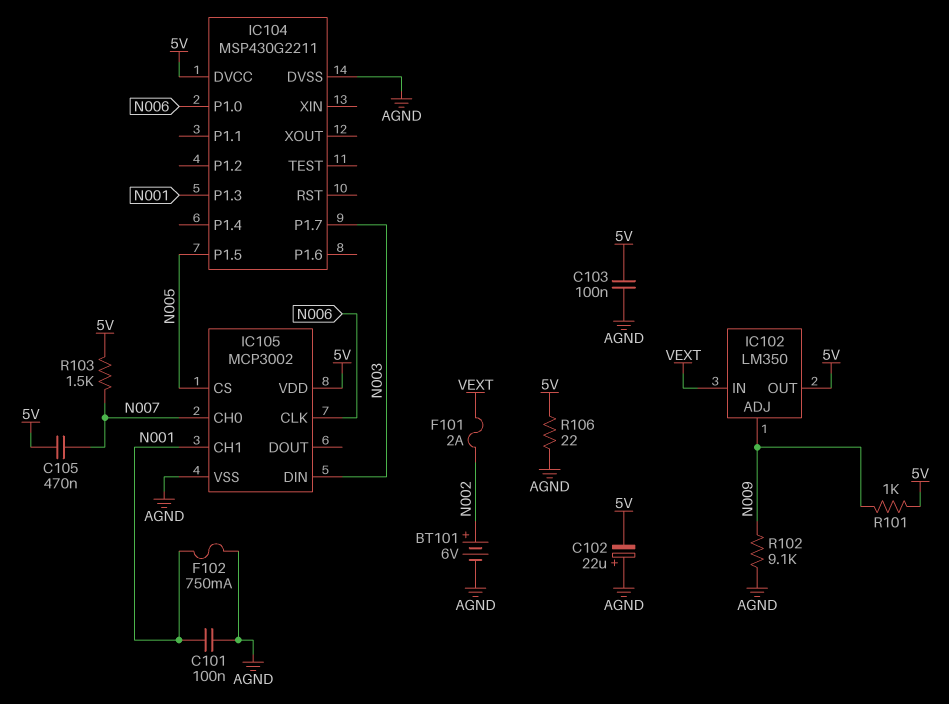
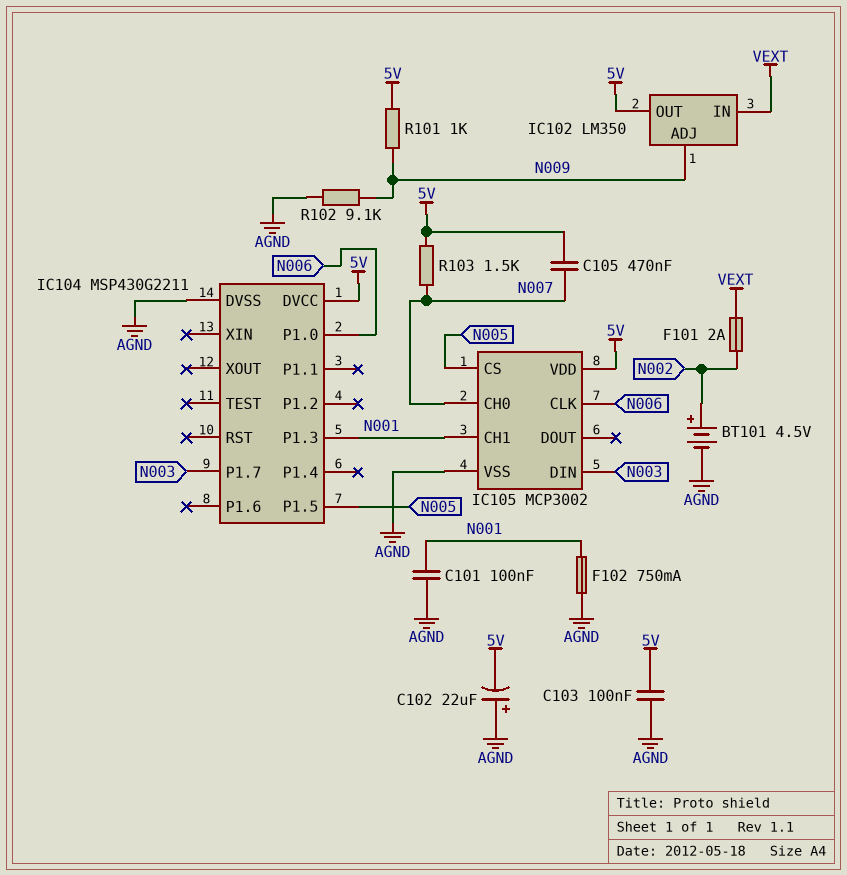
BT101: 6V (plus N002, minus AGND) -> 4.5V (plus N002, minus AGND)
R106: 22 (5V, AGND) -> none

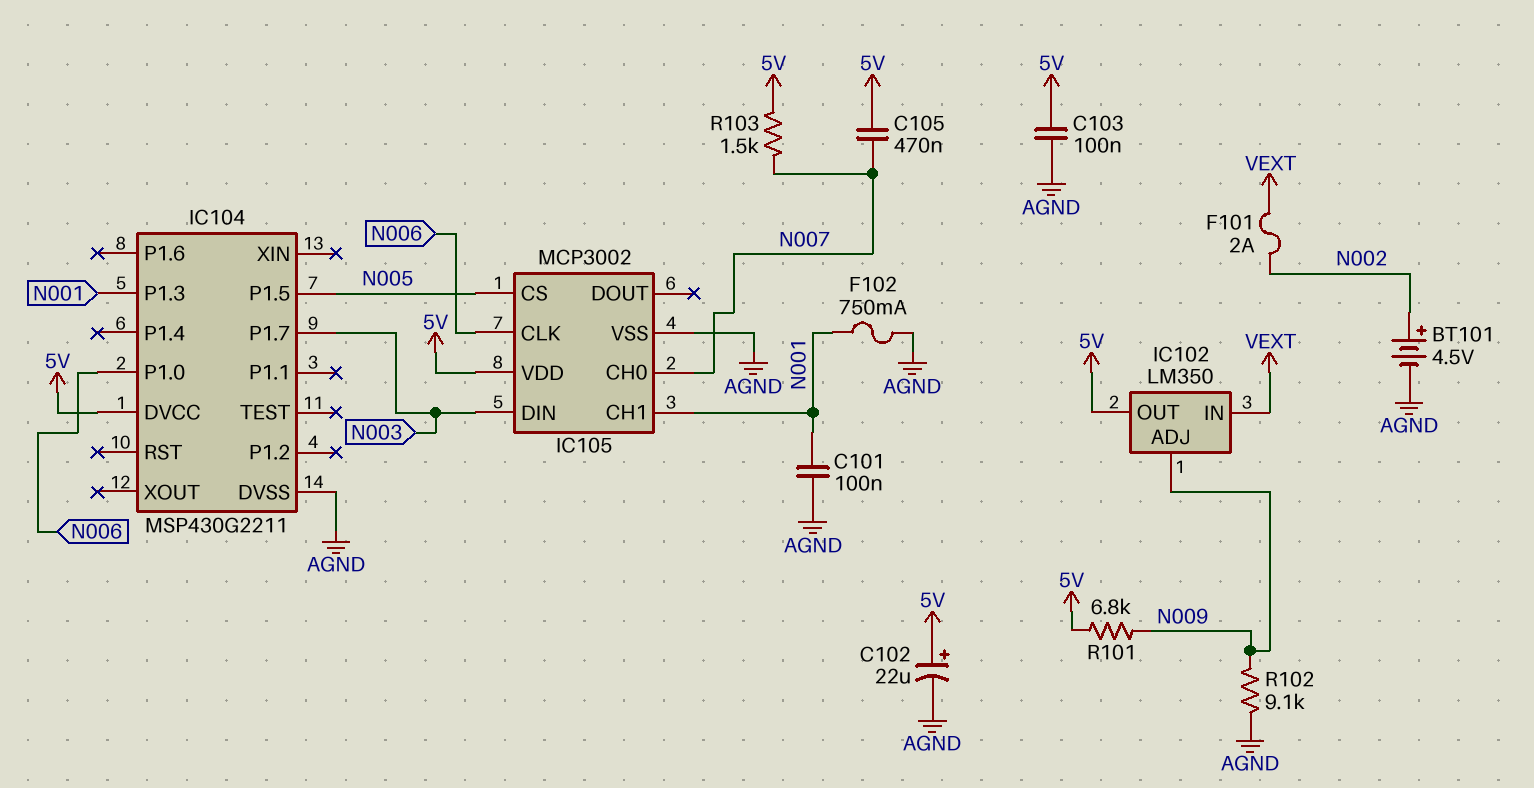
C102: 22uF (plus AGND, minus 5V) -> 22uF (plus 5V, minus AGND)
R101: 1k (5V, N009) -> 6.8k (5V, N009)

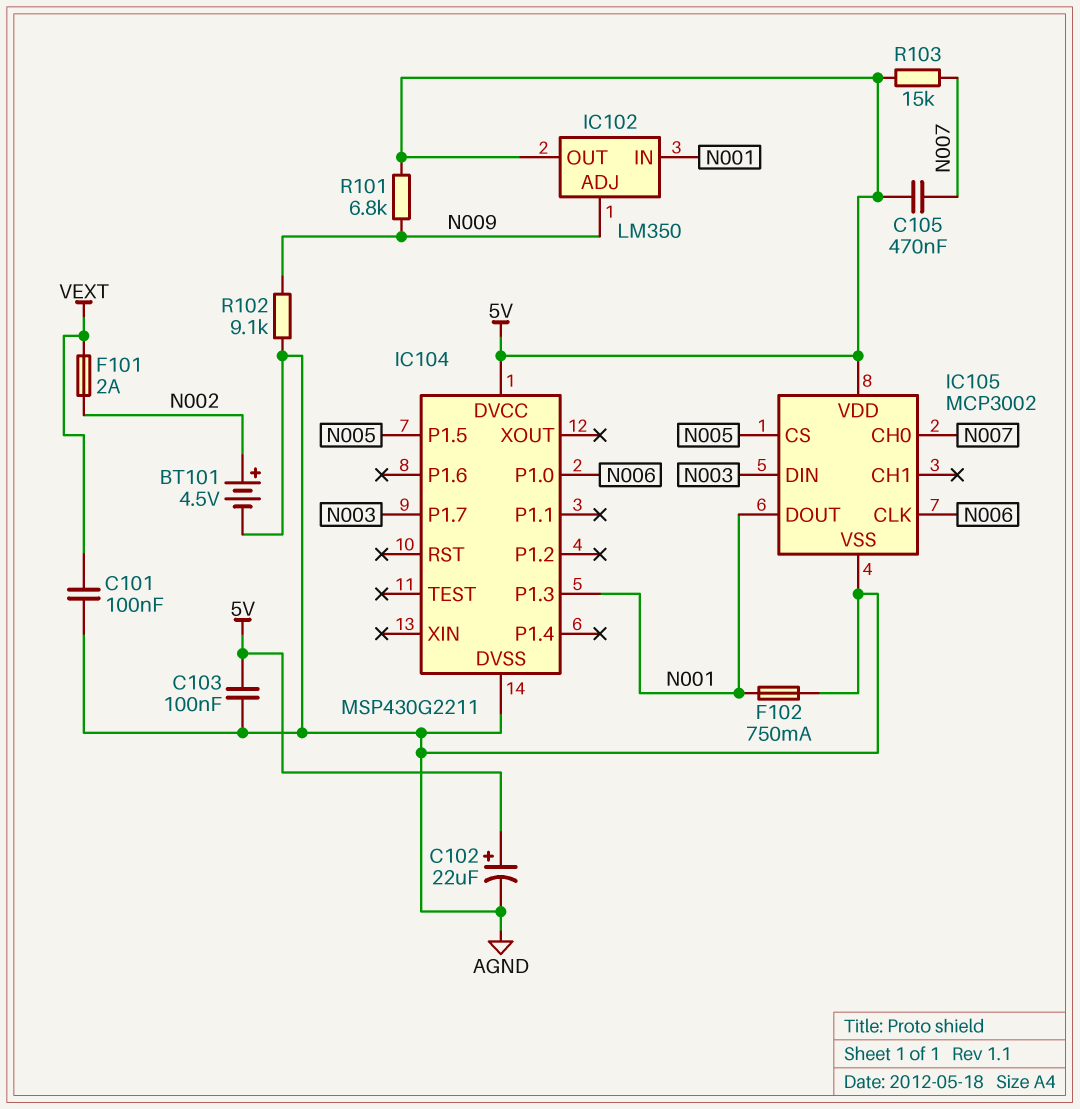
C101: 100nF (AGND, N001) -> 100nF (AGND, VEXT)
IC102 pin IN: VEXT -> N001
IC105 pin CH1: N001 -> none
IC105 pin DOUT: none -> N001
R103: 1.5k (5V, N007) -> 15k (5V, N007)

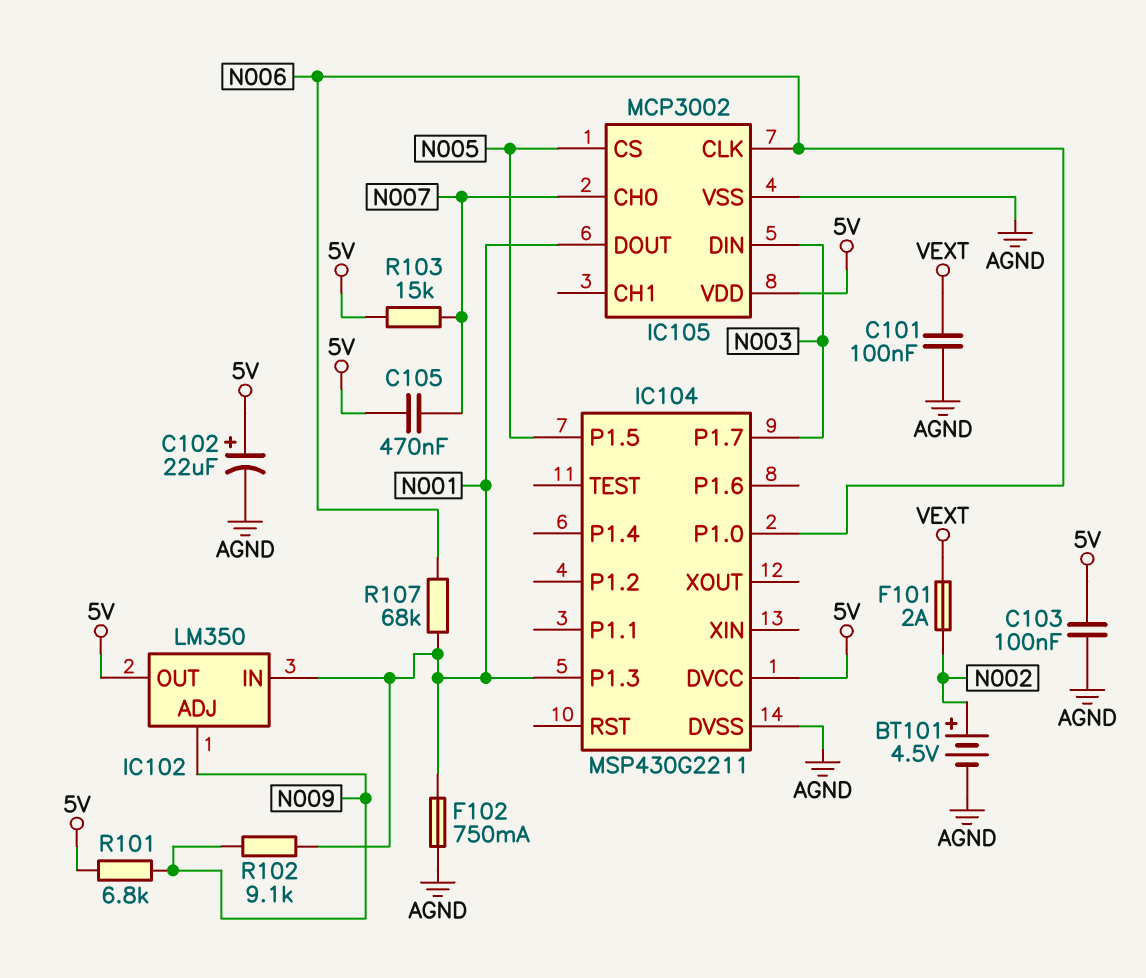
R102: 9.1k (AGND, N009) -> 9.1k (N001, N009)
R107: none -> 68k (N001, N006)

